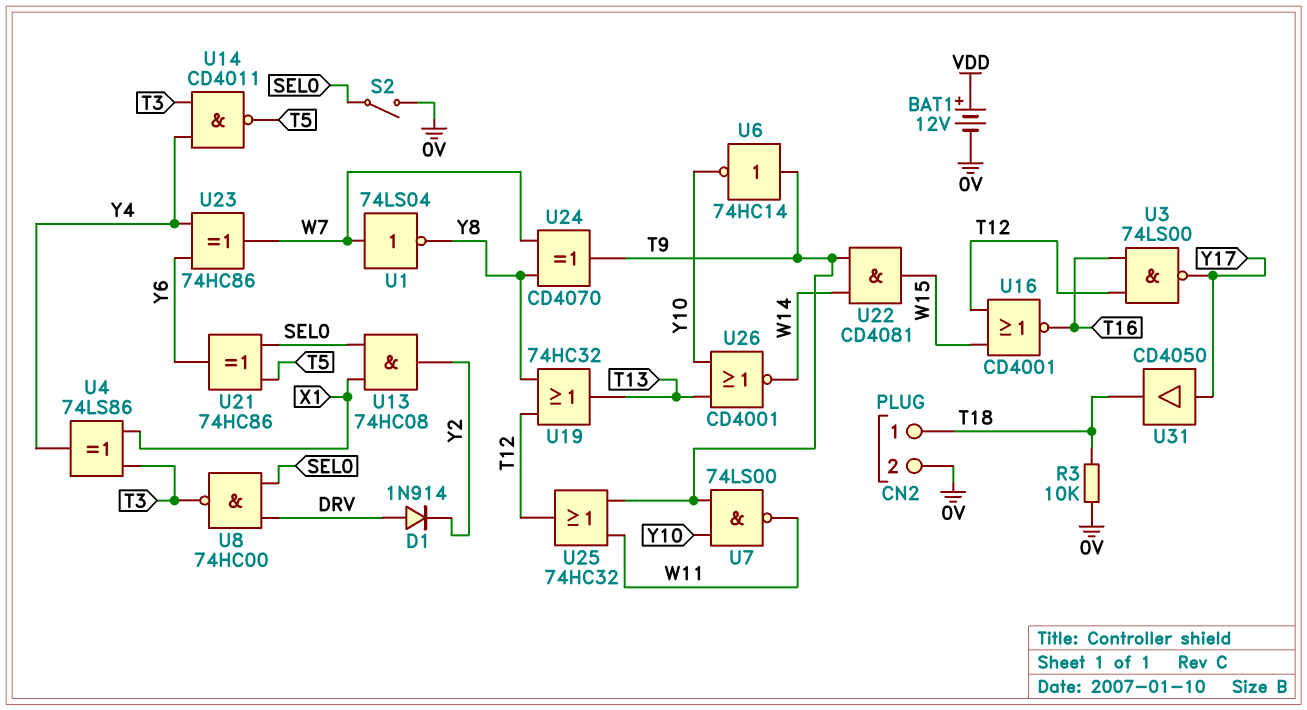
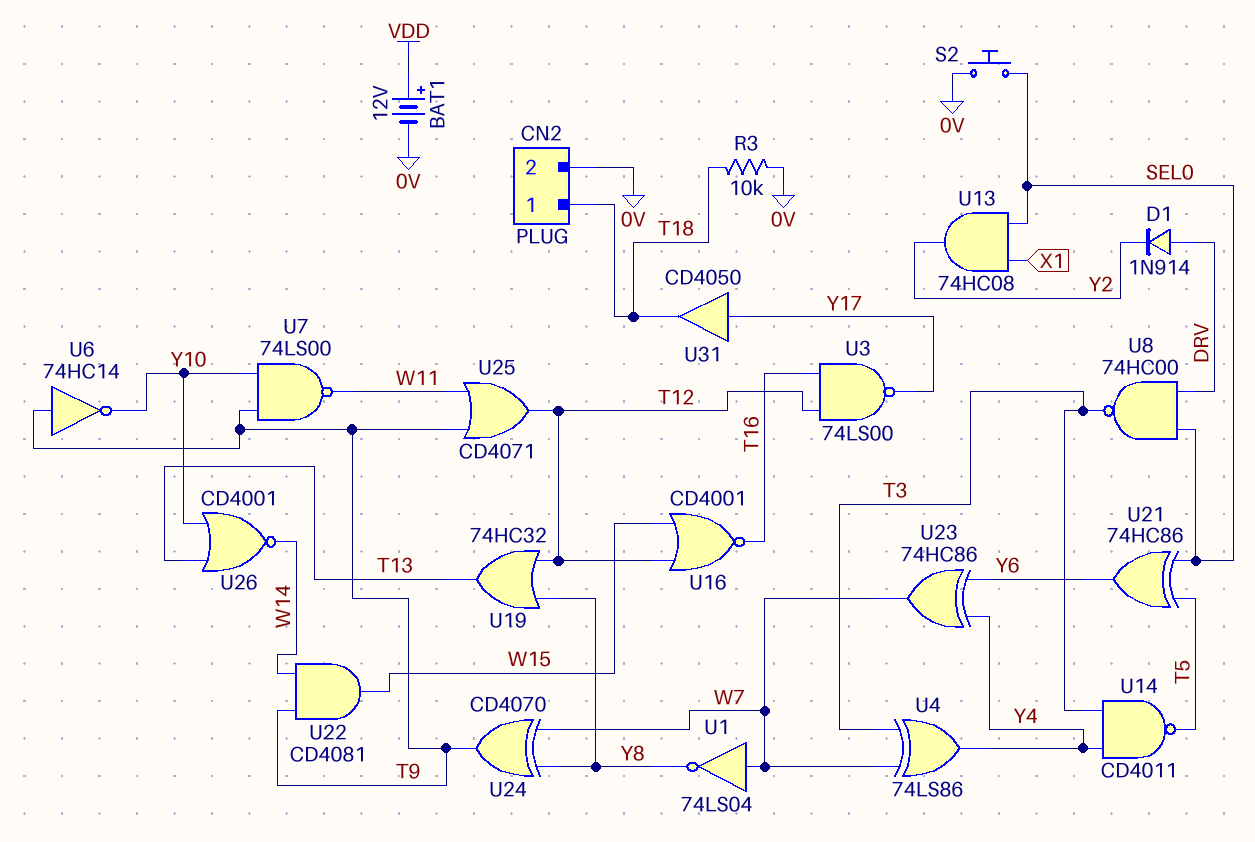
S2: switch (0V, SEL0) -> button (0V, SEL0)
U4: XOR 74LS86 (in T3, in X1, out Y4) -> XOR 74LS86 (in T3, in W7, out Y4)
U25: OR 74HC32 (in T9, in W11, out T12) -> OR CD4071 (in T9, in W11, out T12)

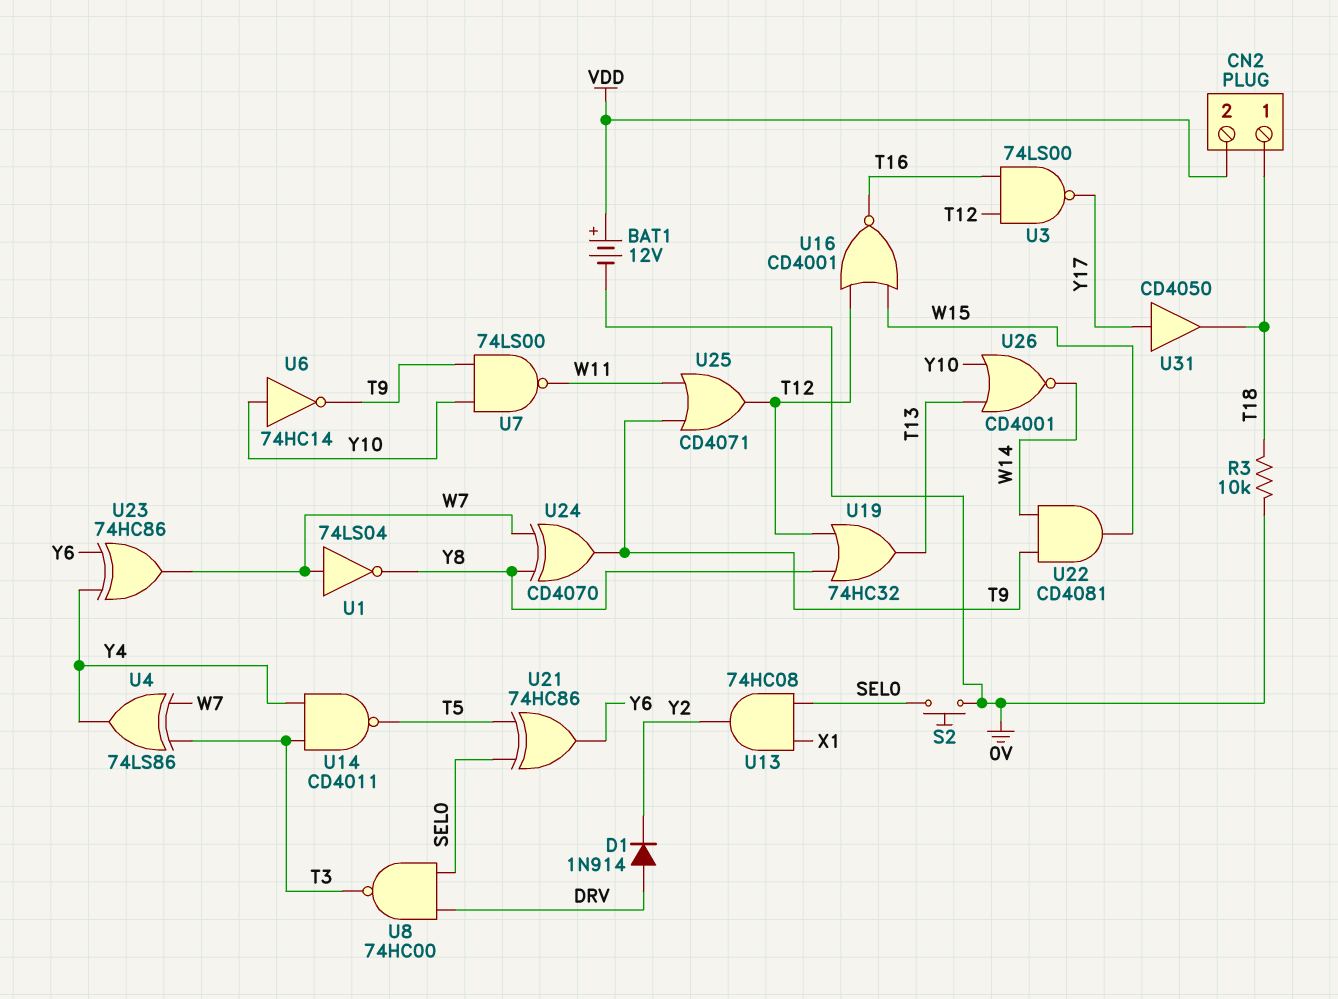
CN2 pin 2: 0V -> VDD
U6: NOT 74HC14 (in T9, out Y10) -> NOT 74HC14 (in Y10, out T9)

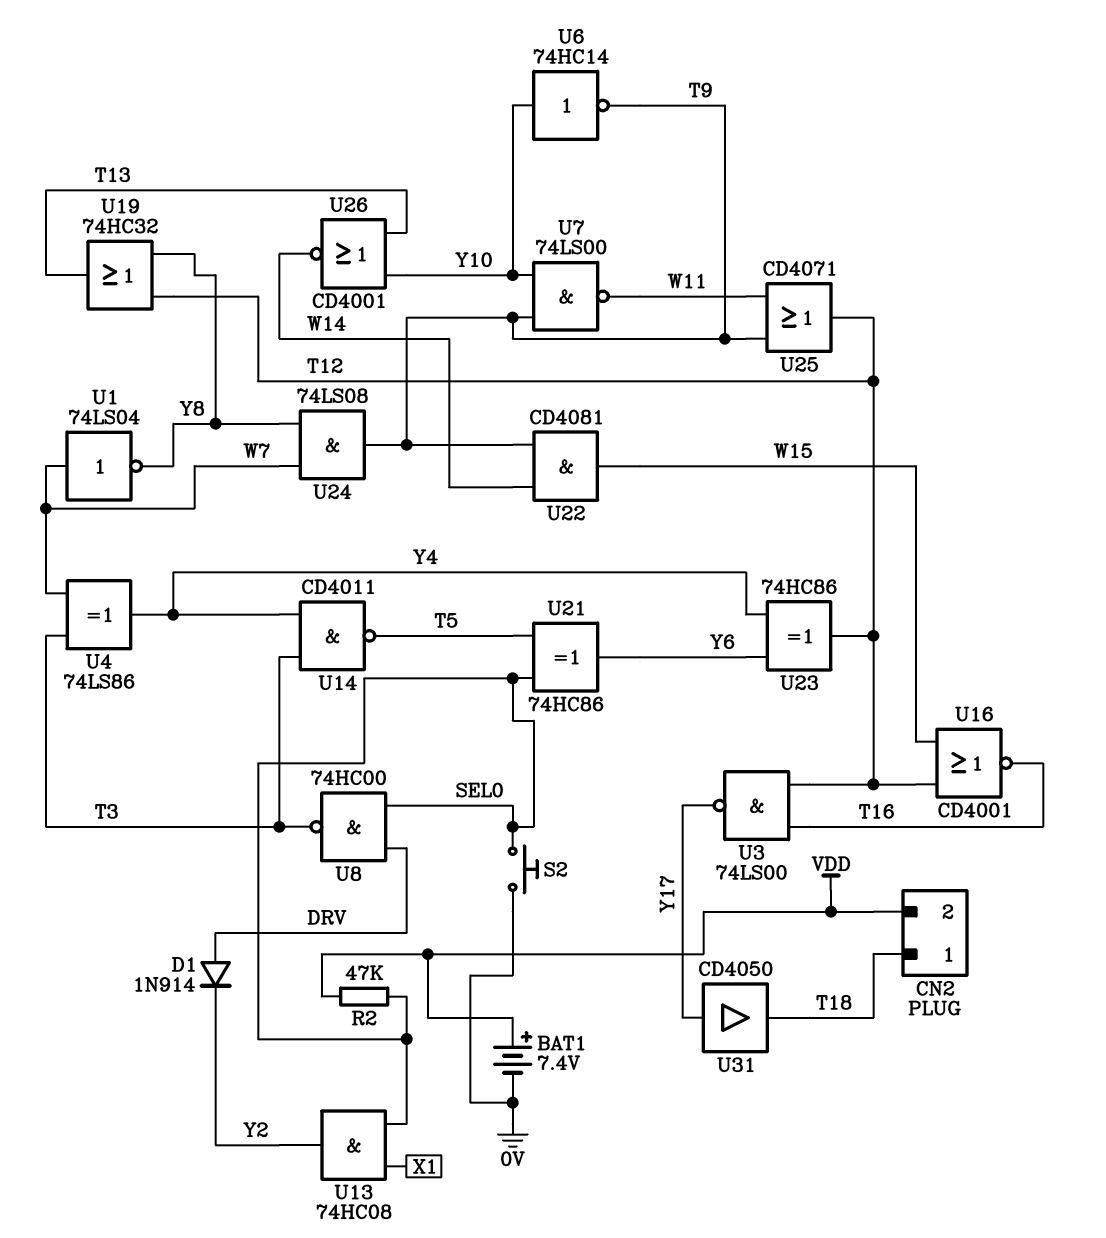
BAT1: 12V (plus VDD, minus 0V) -> 7.4V (plus VDD, minus 0V)
R2: none -> 47k (SEL0, VDD)
R3: 10k (0V, T18) -> none
U23: XOR 74HC86 (in Y4, in Y6, out W7) -> XOR 74HC86 (in Y4, in Y6, out T12)
U24: XOR CD4070 (in W7, in Y8, out T9) -> AND 74LS08 (in W7, in Y8, out T9)

